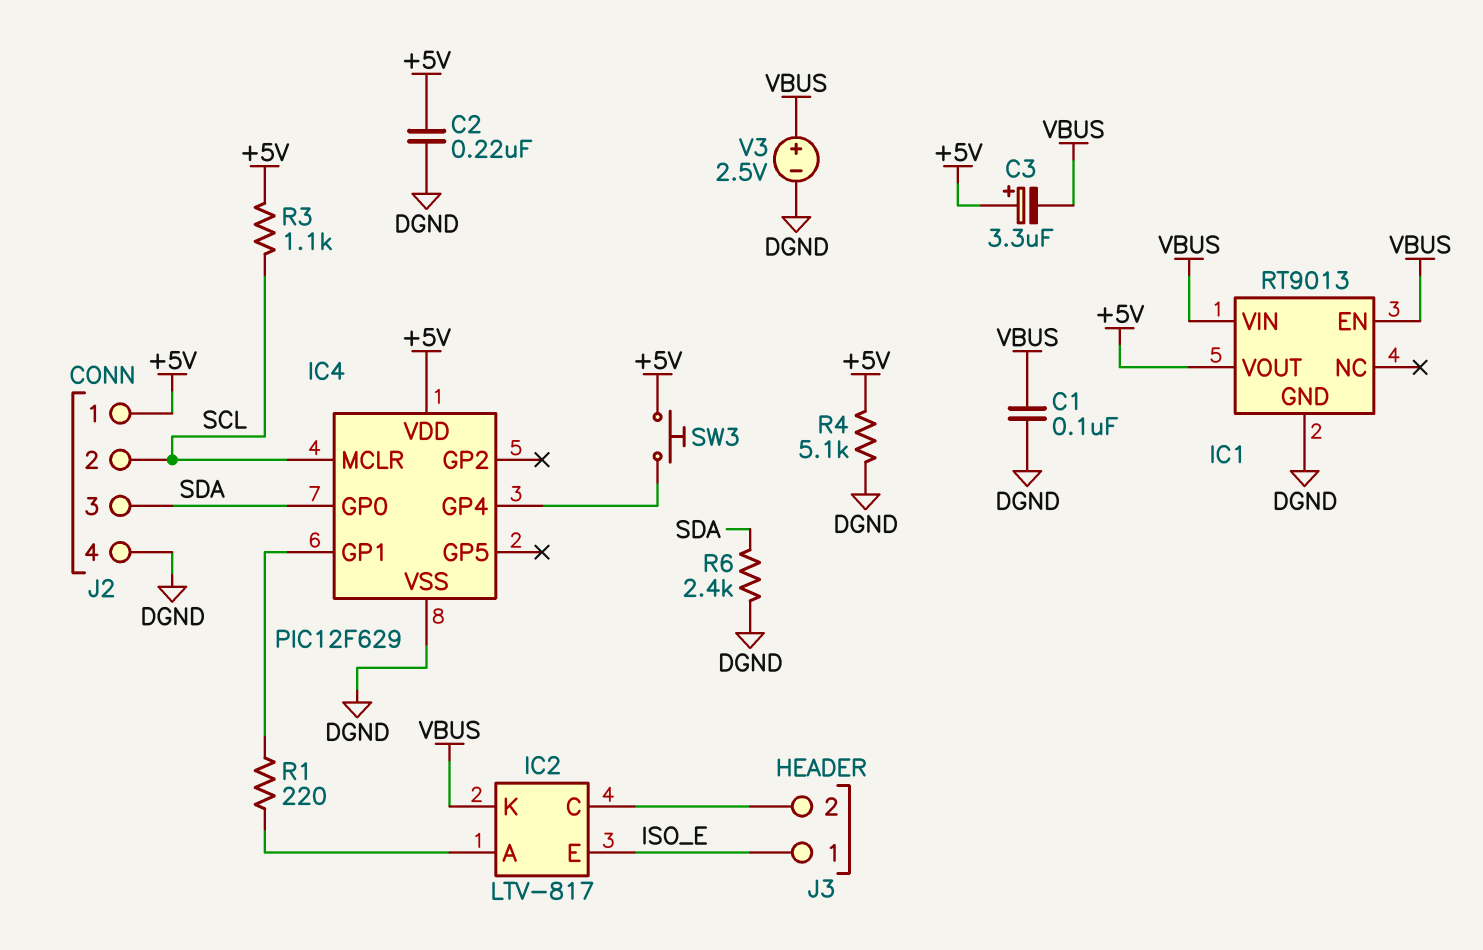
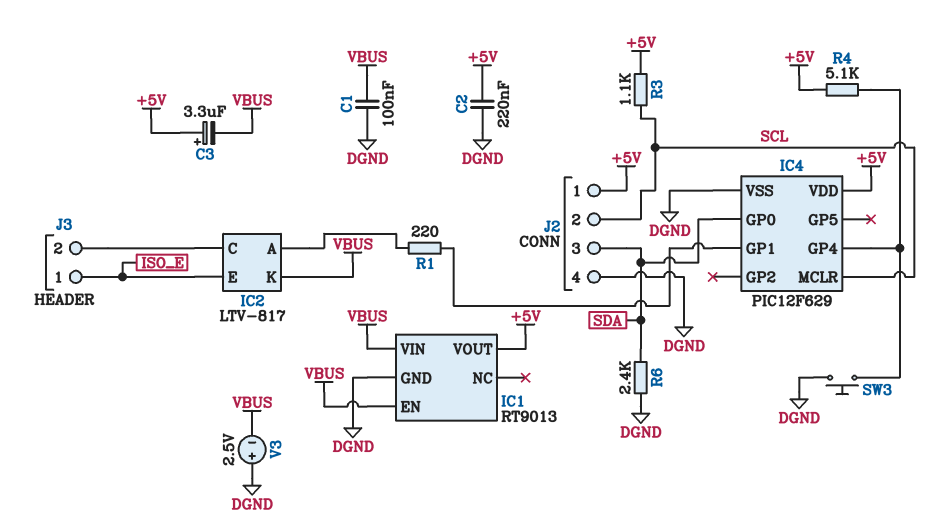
R4: 5.1k (+5V, DGND) -> 5.1k (+5V, IC4/GP4)
SW3: button (+5V, IC4/GP4) -> button (DGND, IC4/GP4)
V3: 2.5V (plus VBUS, minus DGND) -> 2.5V (plus DGND, minus VBUS)

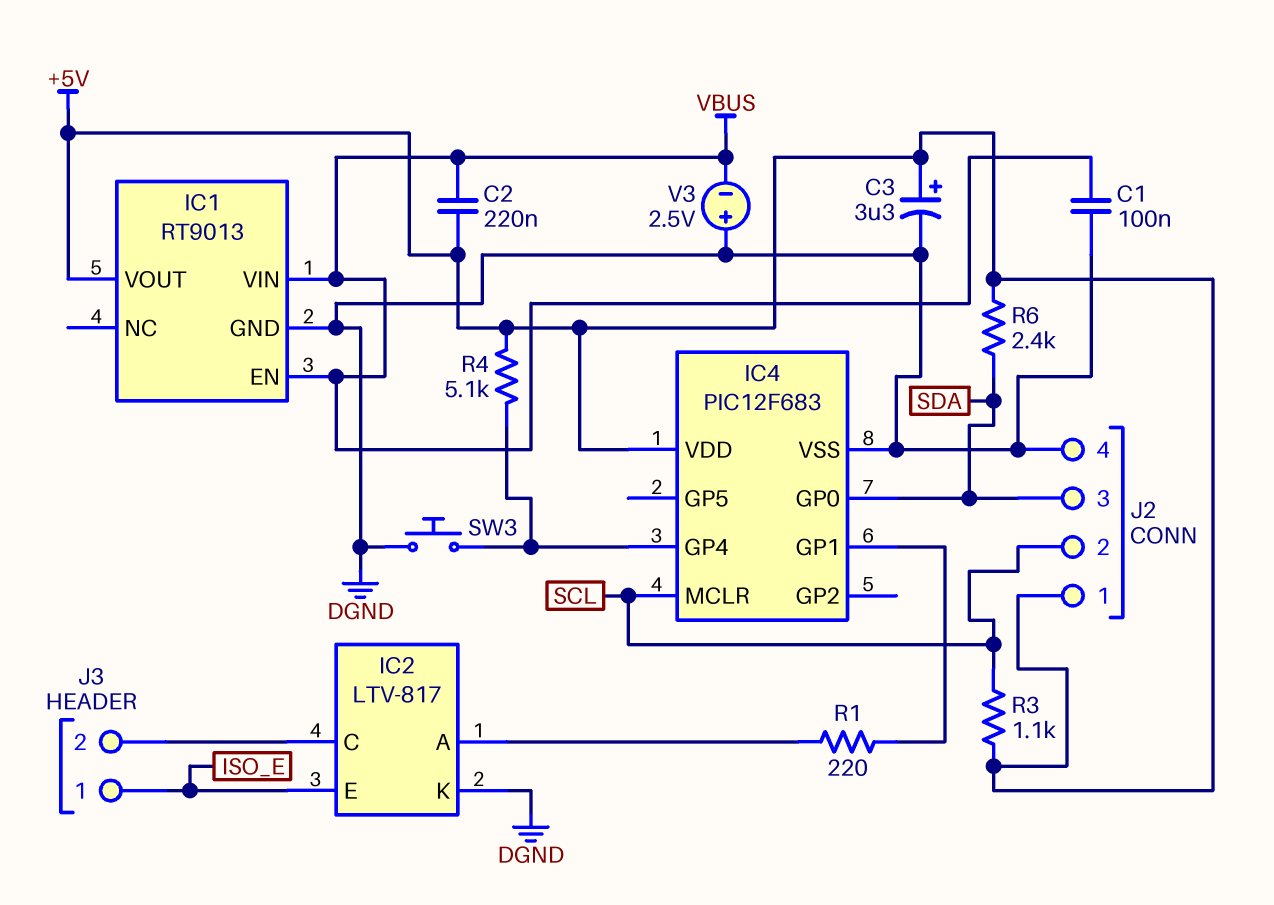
C2: 220nF (+5V, DGND) -> 220nF (+5V, VBUS)
C3: 3.3uF (plus +5V, minus VBUS) -> 3.3uF (plus +5V, minus DGND)
IC2 pin K: VBUS -> DGND
IC4: PIC12F629 -> PIC12F683
R6: 2.4k (DGND, SDA) -> 2.4k (+5V, SDA)

